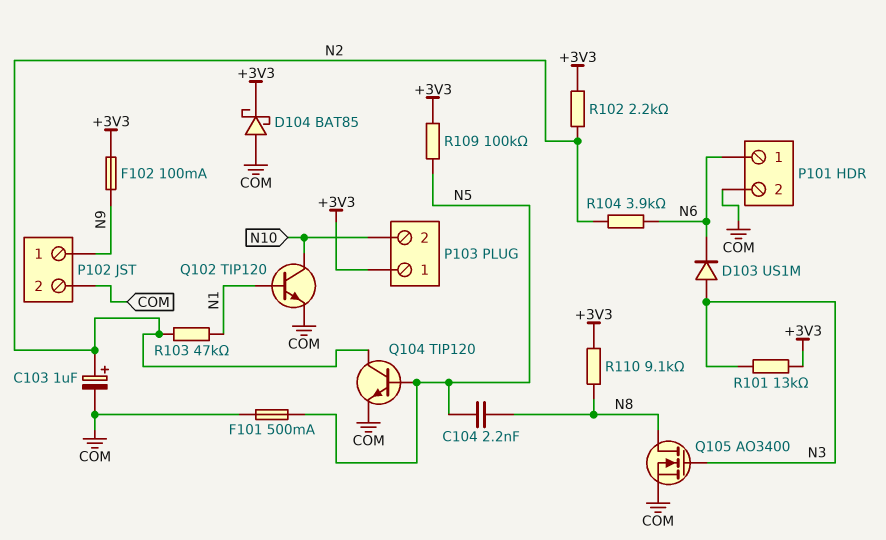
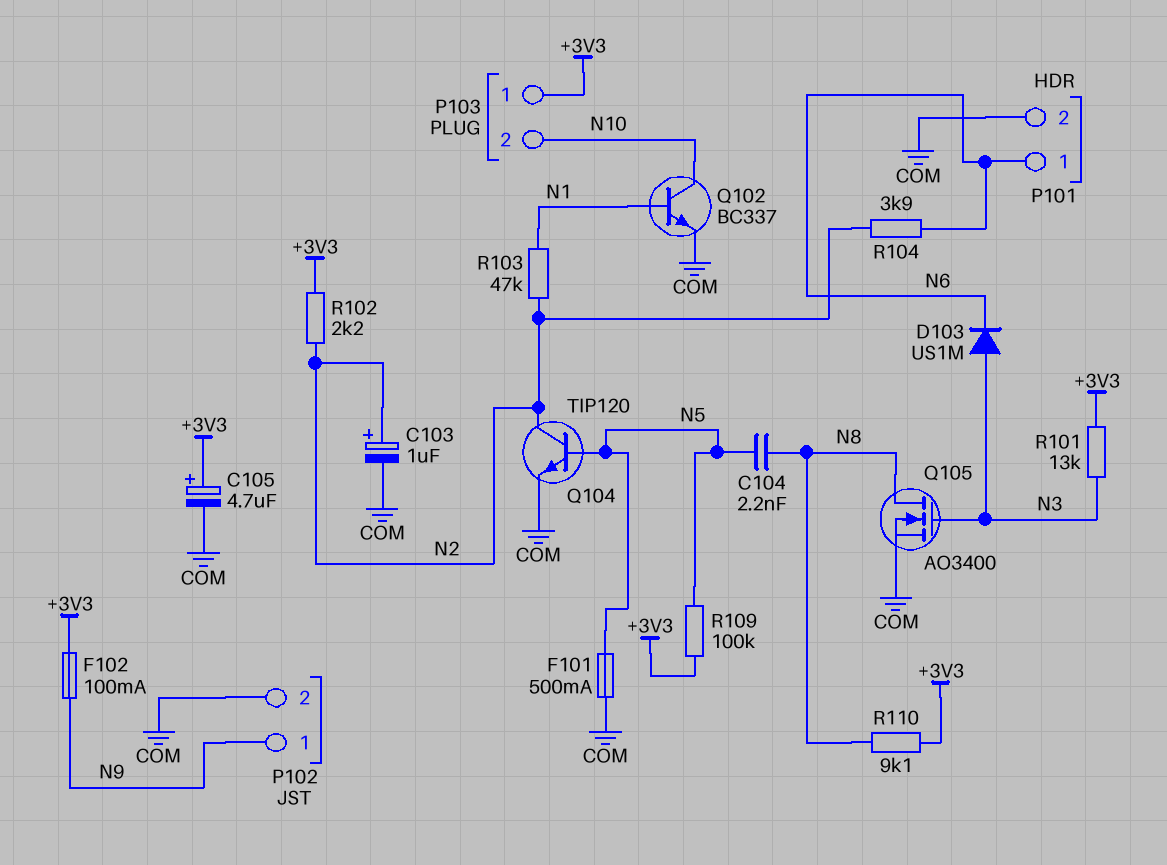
C105: none -> 4.7uF (plus +3V3, minus COM)
D104: schottky BAT85 (A COM, K +3V3) -> none
Q102: NPN TIP120 (B N1, C N10, E COM) -> NPN BC337 (B N1, C N10, E COM)

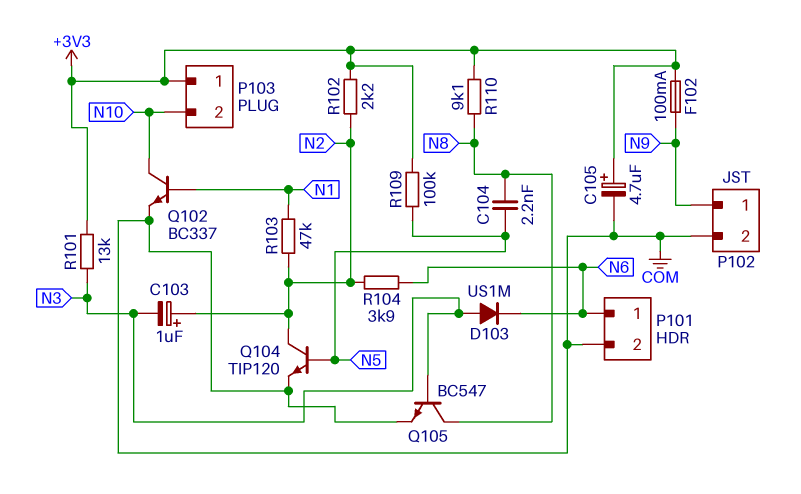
C103: 1uF (plus N2, minus COM) -> 1uF (plus N2, minus N3)
F101: 500mA (COM, N5) -> none
Q105: NMOS AO3400 (G N3, D N8, S COM) -> NPN BC547 (B N3, C N8, E COM)

